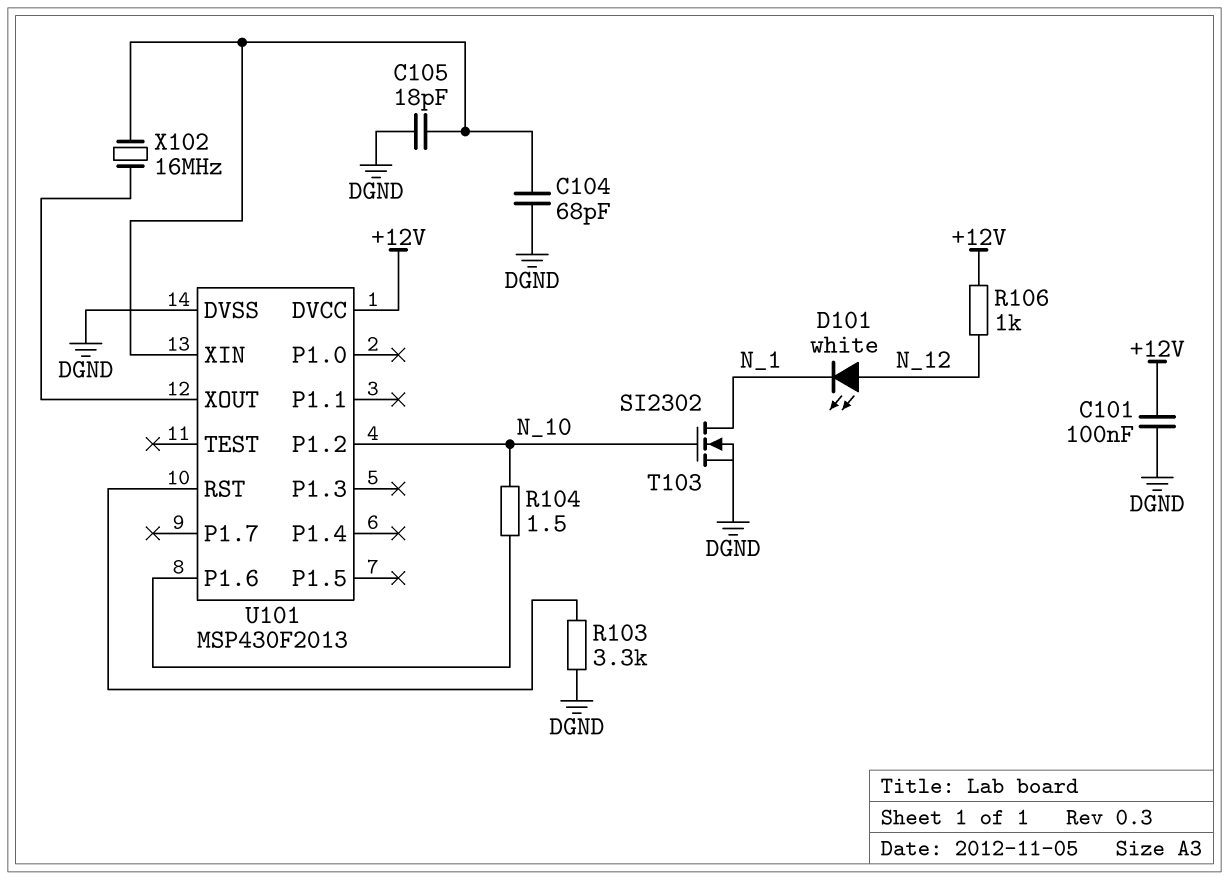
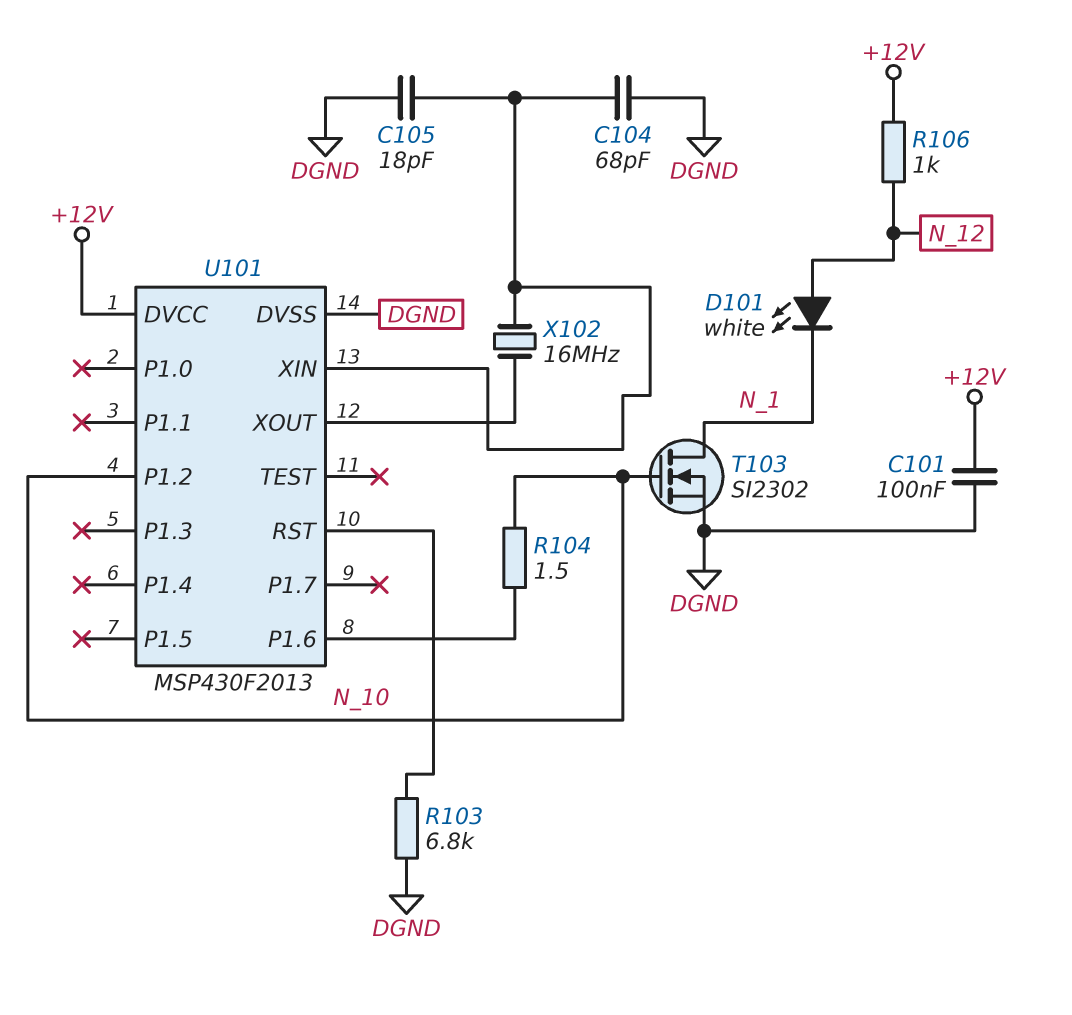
R103: 3.3k (DGND, U101/RST) -> 6.8k (DGND, U101/RST)

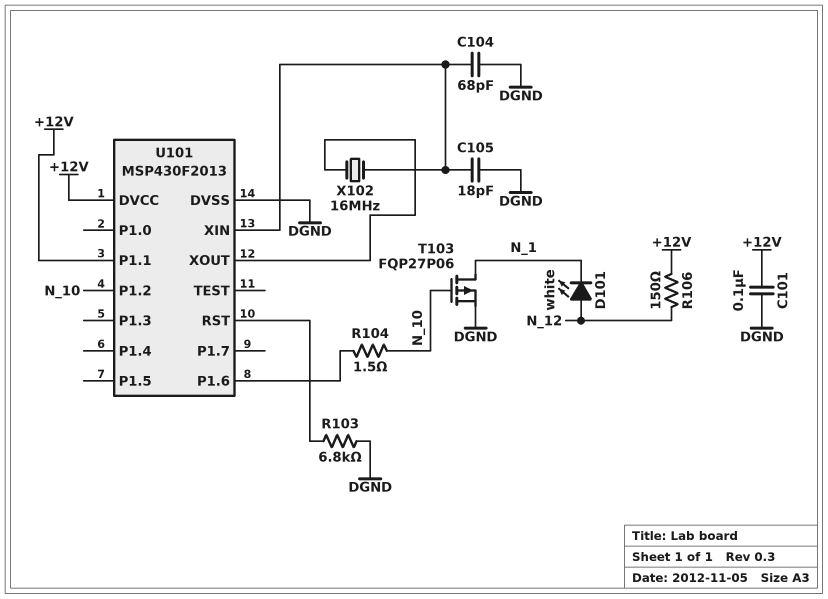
R106: 1k (+12V, N_12) -> 150 (+12V, N_12)
T103: NMOS SI2302 (G N_10, D N_1, S DGND) -> PMOS FQP27P06 (G N_10, D N_1, S DGND)
U101 pin P1.1: none -> +12V

